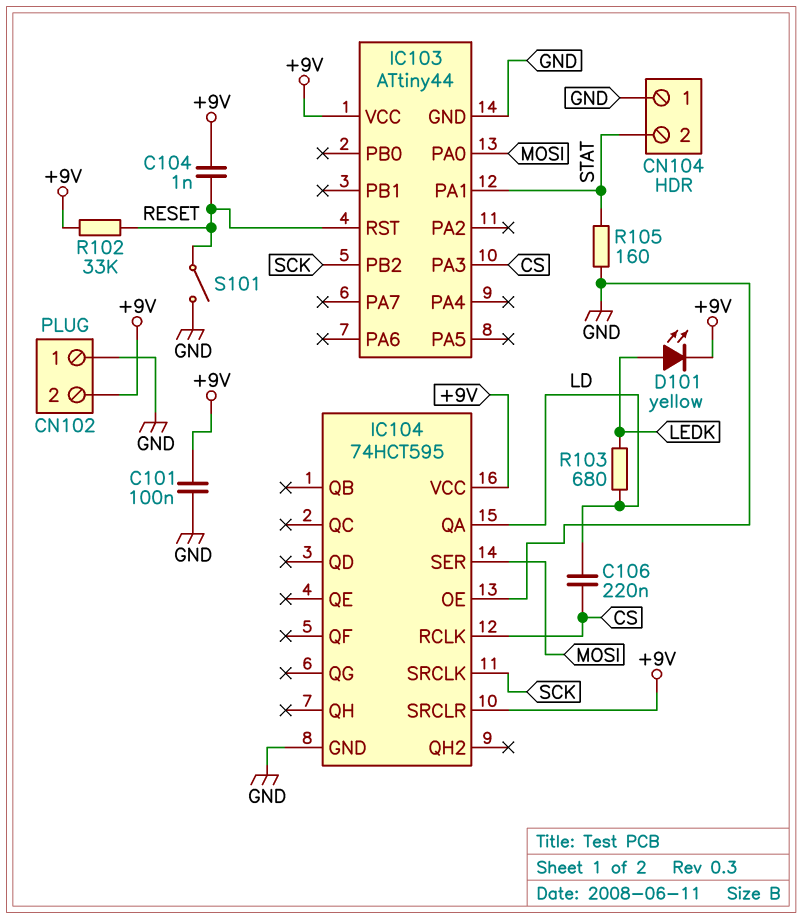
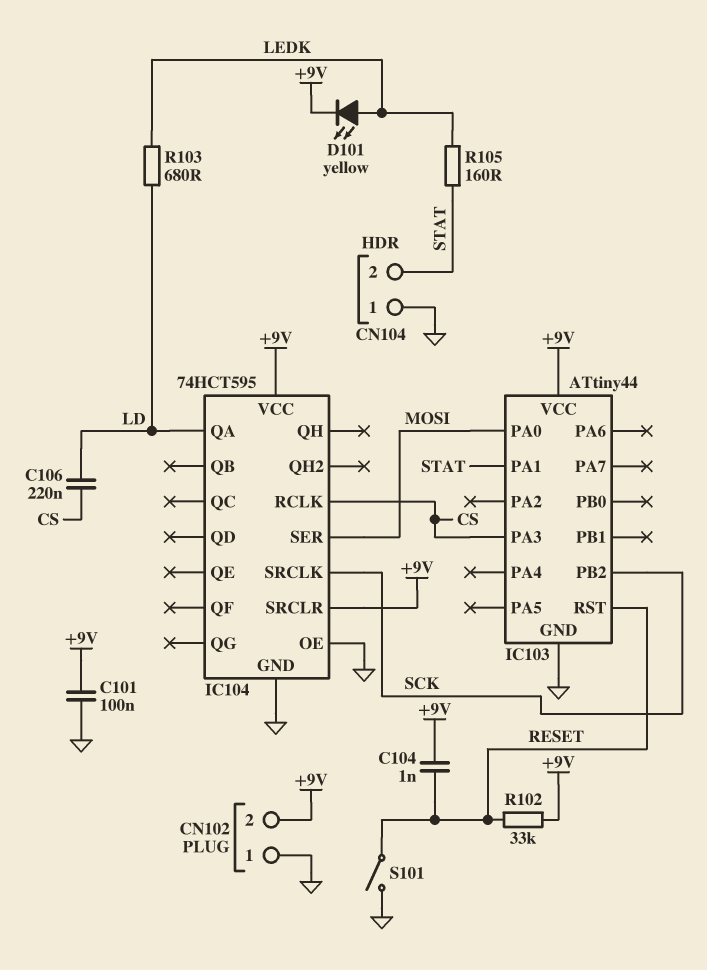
R105: 160 (GND, STAT) -> 160 (LEDK, STAT)

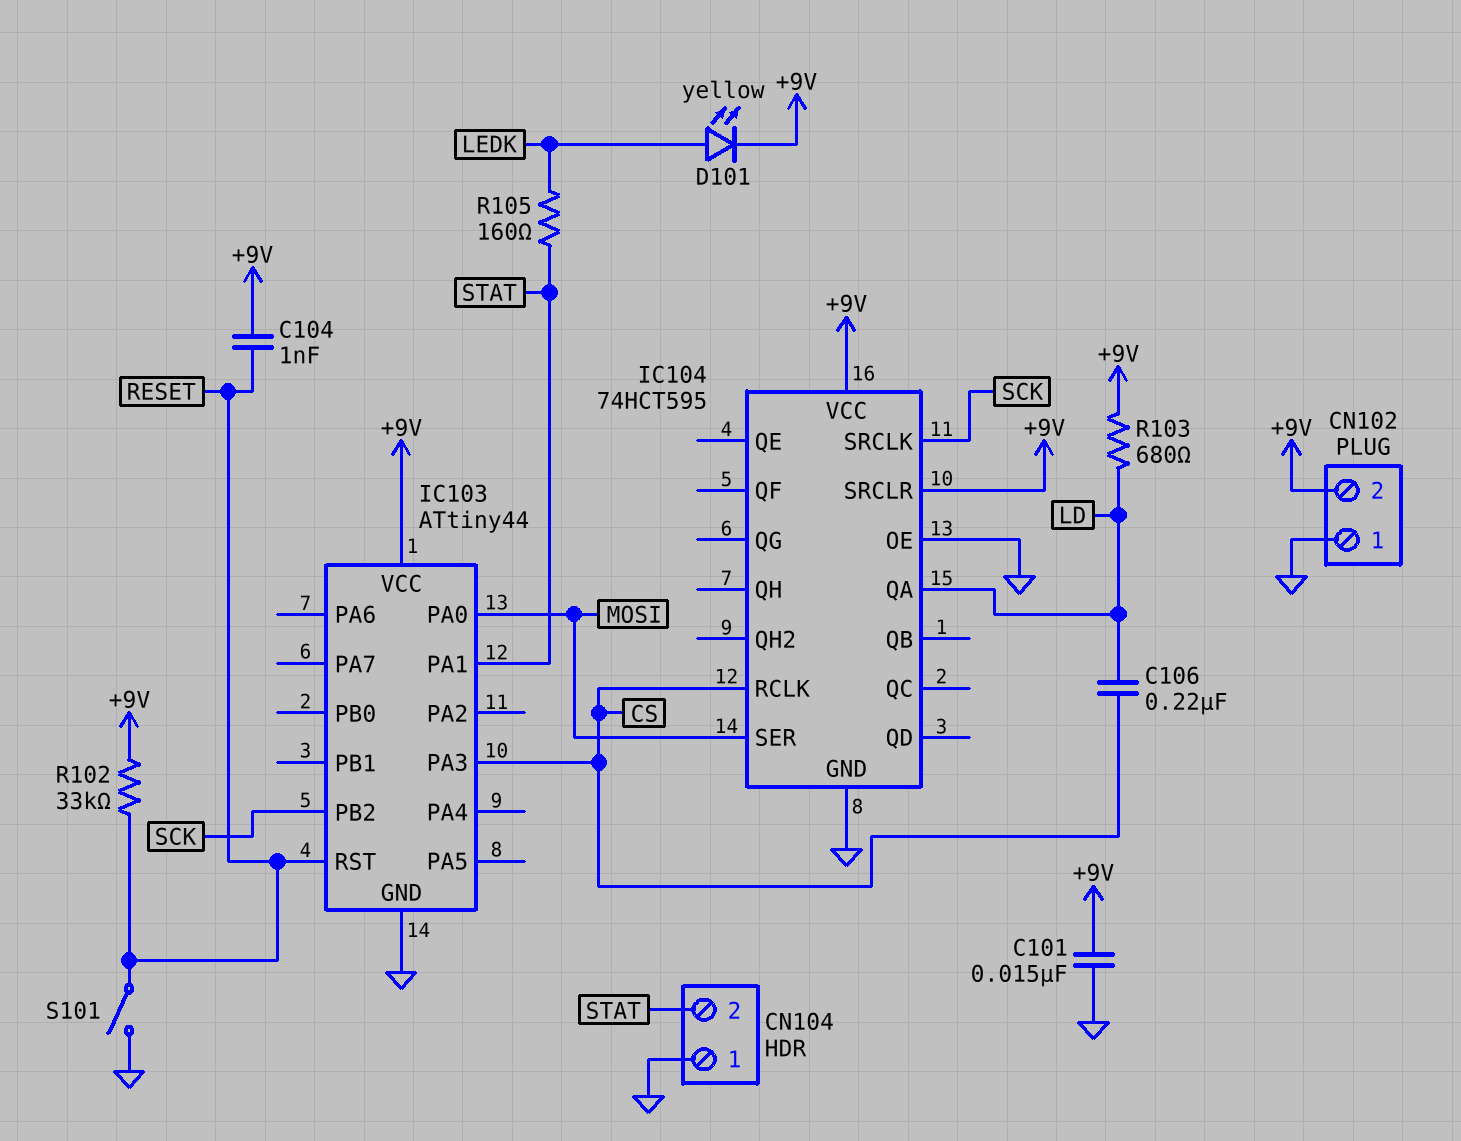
C101: 100nF (+9V, GND) -> 15nF (+9V, GND)
R103: 680 (LD, LEDK) -> 680 (+9V, LD)

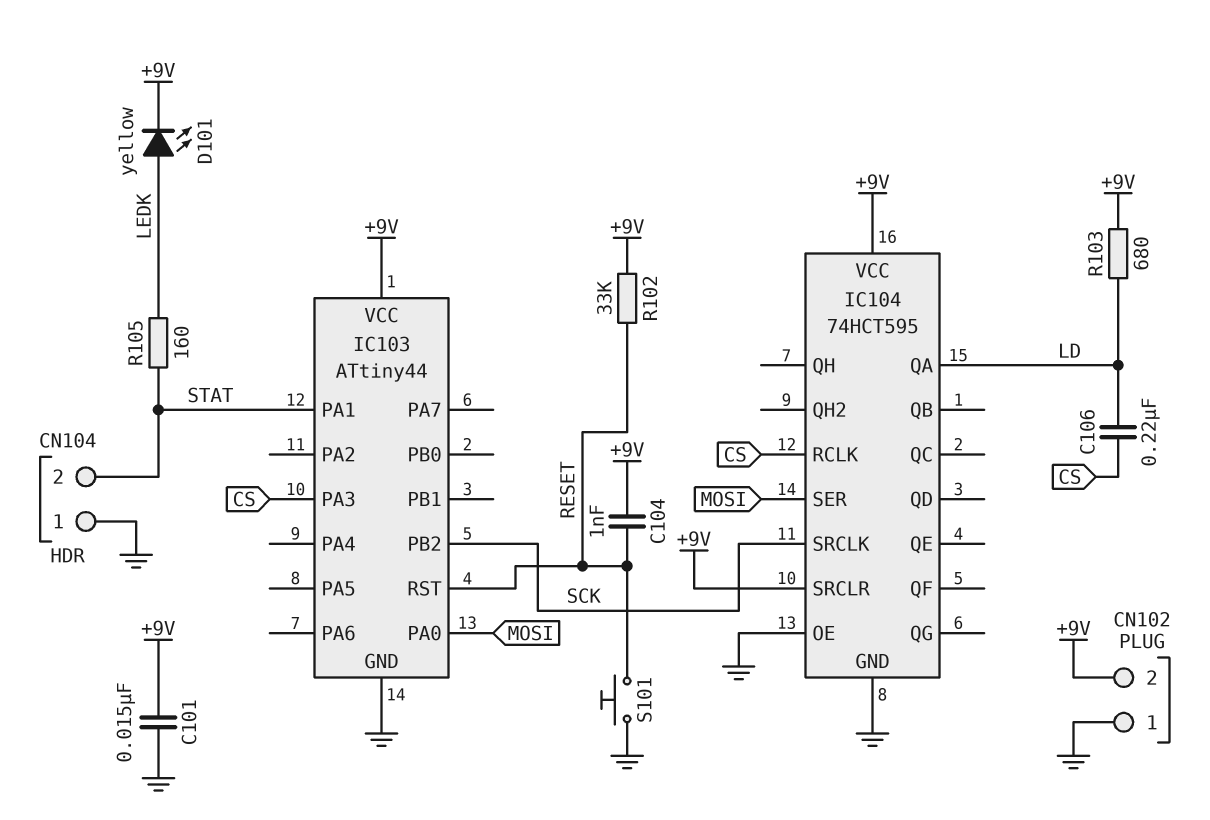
S101: switch (GND, RESET) -> button (GND, RESET)

